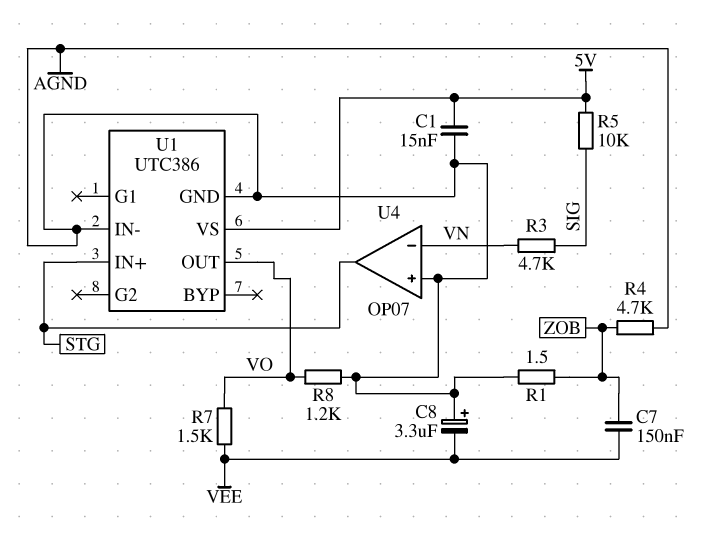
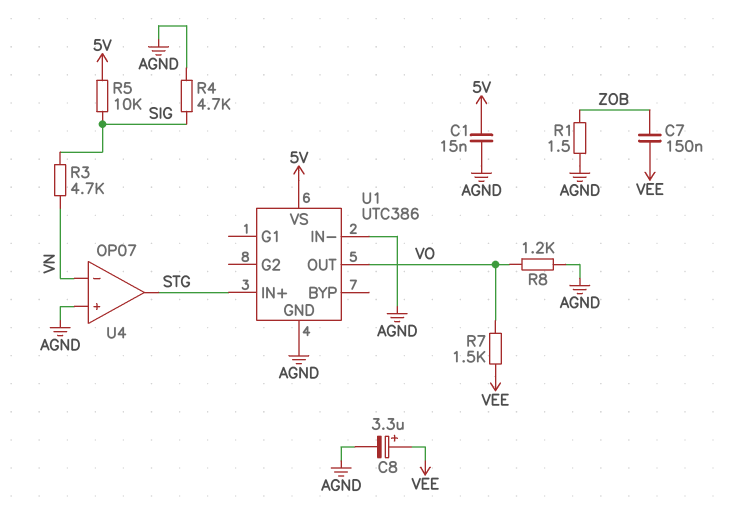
C8: 3.3uF (plus AGND, minus VEE) -> 3.3uF (plus VEE, minus AGND)
R4: 4.7k (AGND, ZOB) -> 4.7k (AGND, SIG)

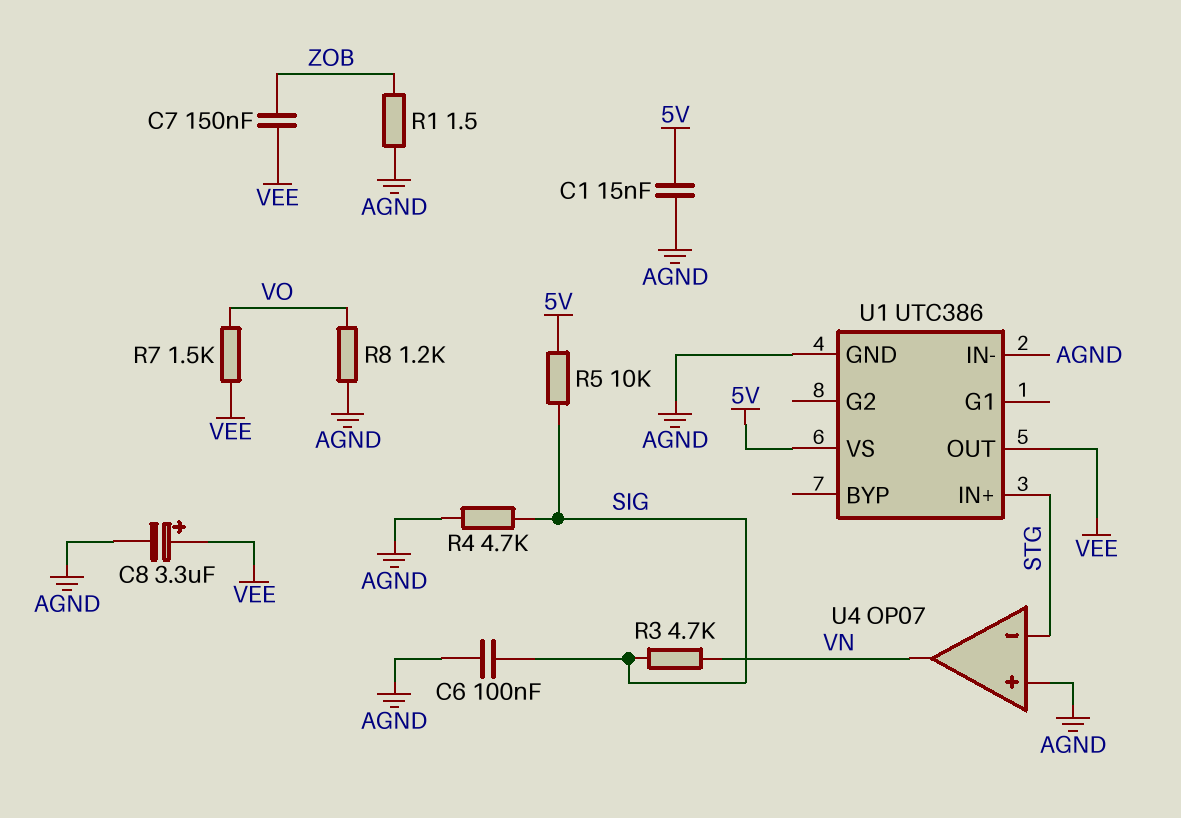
C6: none -> 100nF (AGND, SIG)
U1 pin OUT: VO -> VEE
U4 pin in-: VN -> STG
U4 pin out: STG -> VN

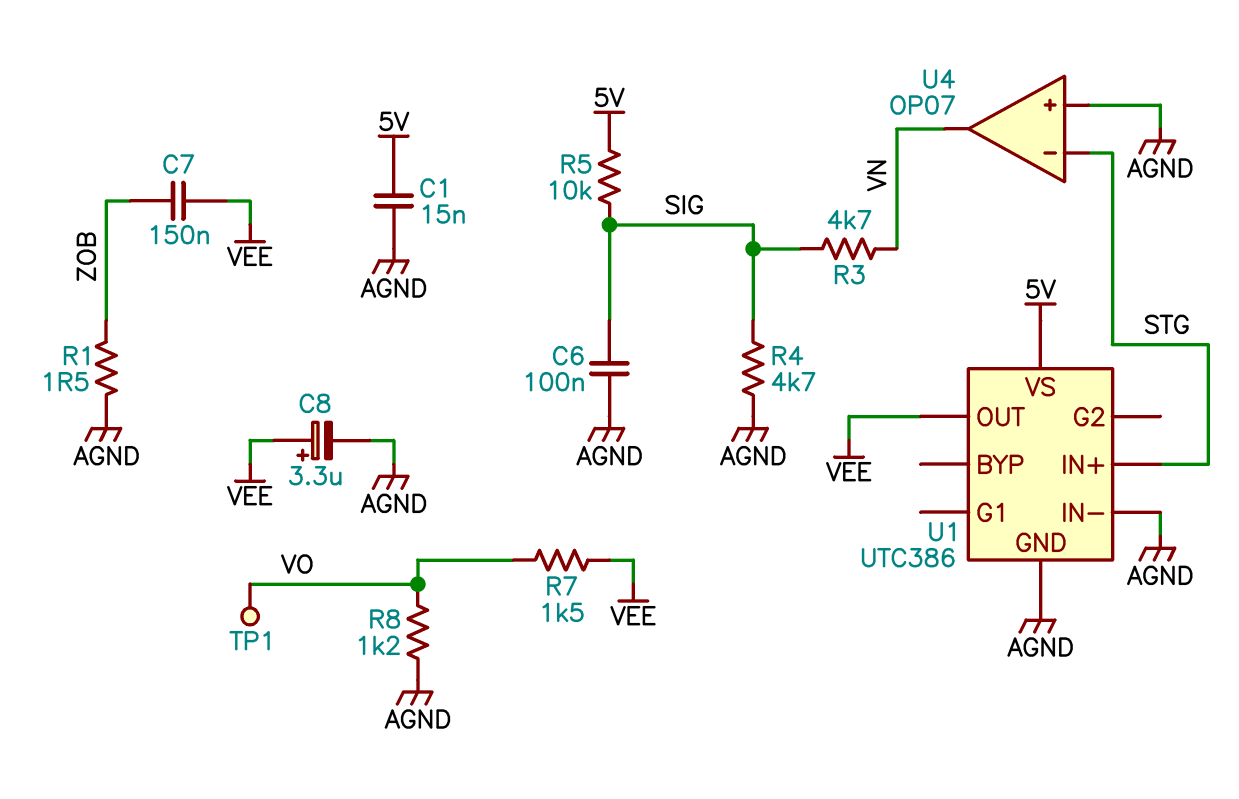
TP1: none -> test point (VO)

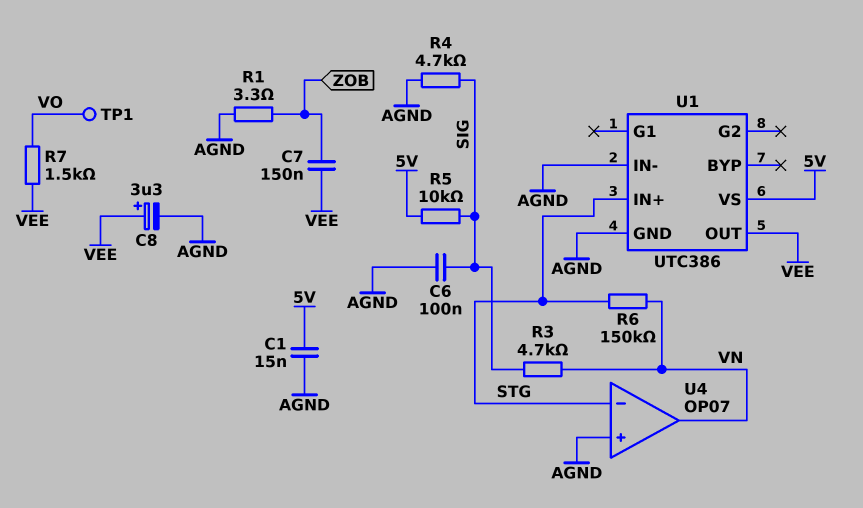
R1: 1.5 (AGND, ZOB) -> 3.3 (AGND, ZOB)
R6: none -> 150k (STG, VN)
R8: 1.2k (AGND, VO) -> none

